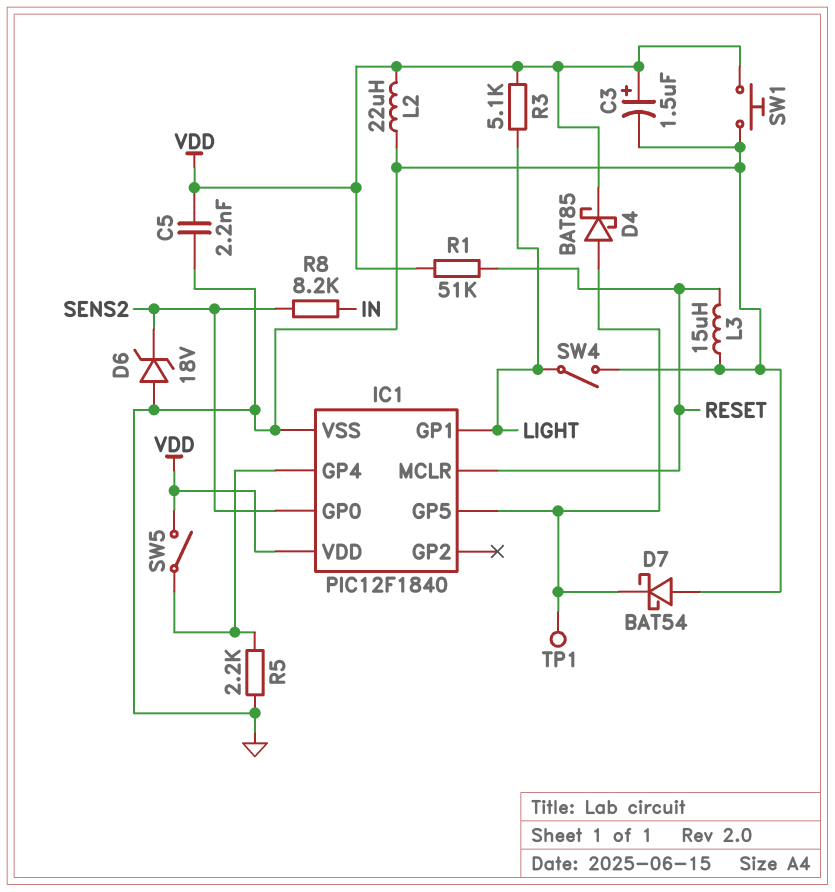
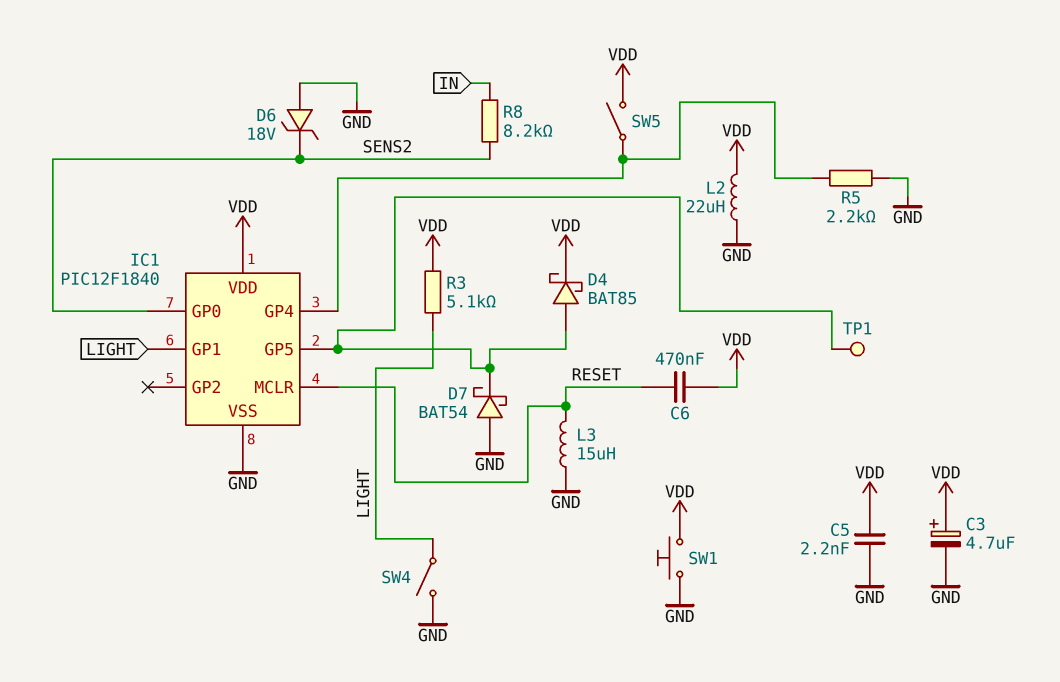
C3: 1.5uF (plus VDD, minus GND) -> 4.7uF (plus VDD, minus GND)
C6: none -> 470nF (RESET, VDD)
R1: 51k (RESET, VDD) -> none

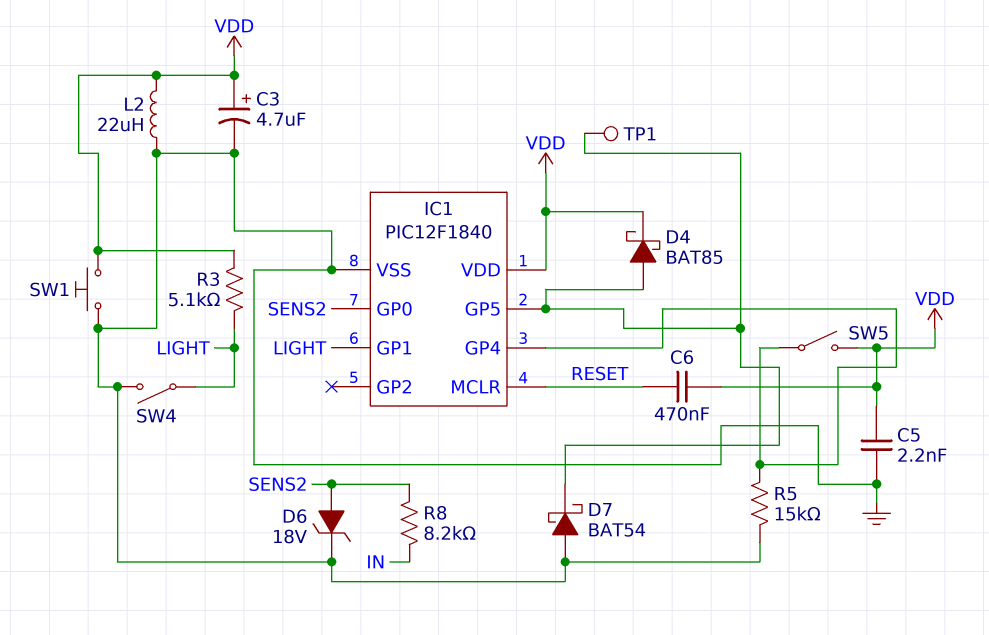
D6: zener 18V (A GND, K SENS2) -> zener 18V (A SENS2, K GND)
L3: 15uH (GND, RESET) -> none
R5: 2.2k (GND, IC1/GP4) -> 15k (GND, IC1/GP4)

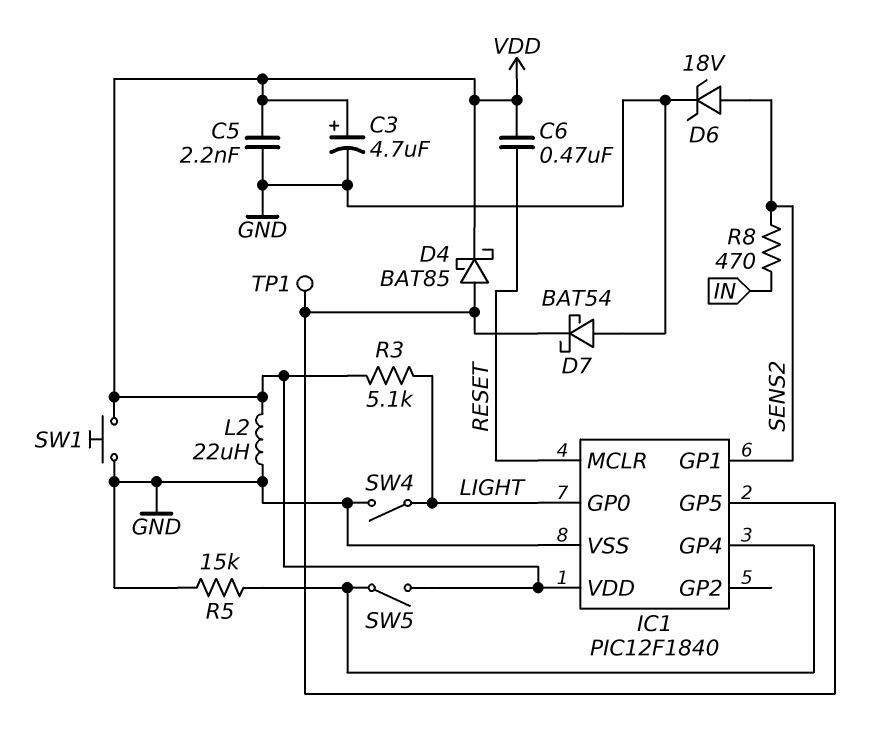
IC1 pin GP0: SENS2 -> LIGHT
IC1 pin GP1: LIGHT -> SENS2
R8: 8.2k (IN, SENS2) -> 470 (IN, SENS2)

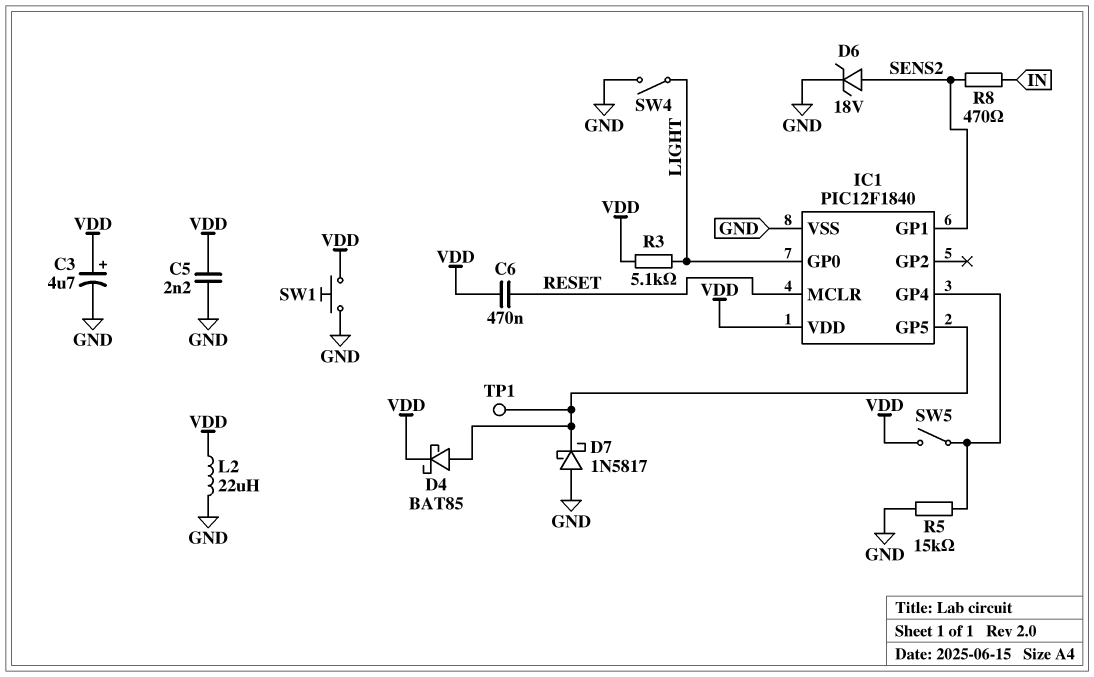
D7: schottky BAT54 (A GND, K IC1/GP5) -> schottky 1N5817 (A GND, K IC1/GP5)

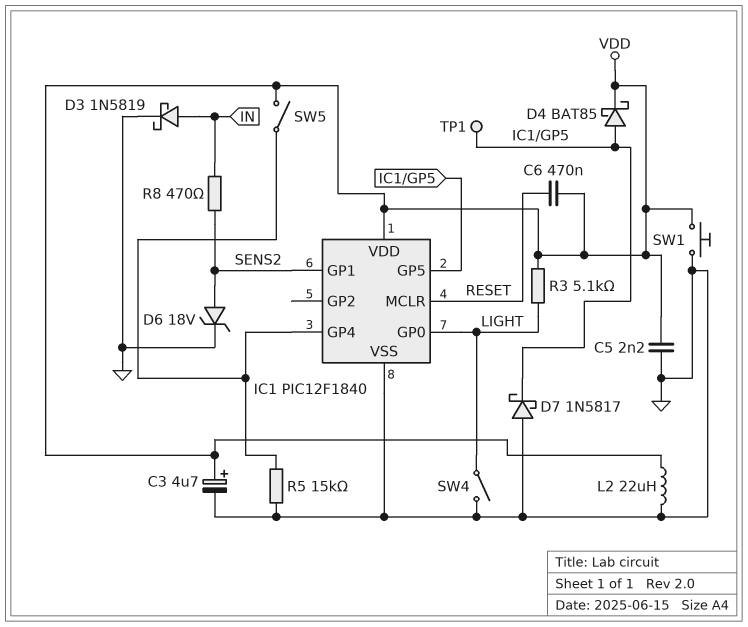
D3: none -> schottky 1N5819 (A IN, K GND)

